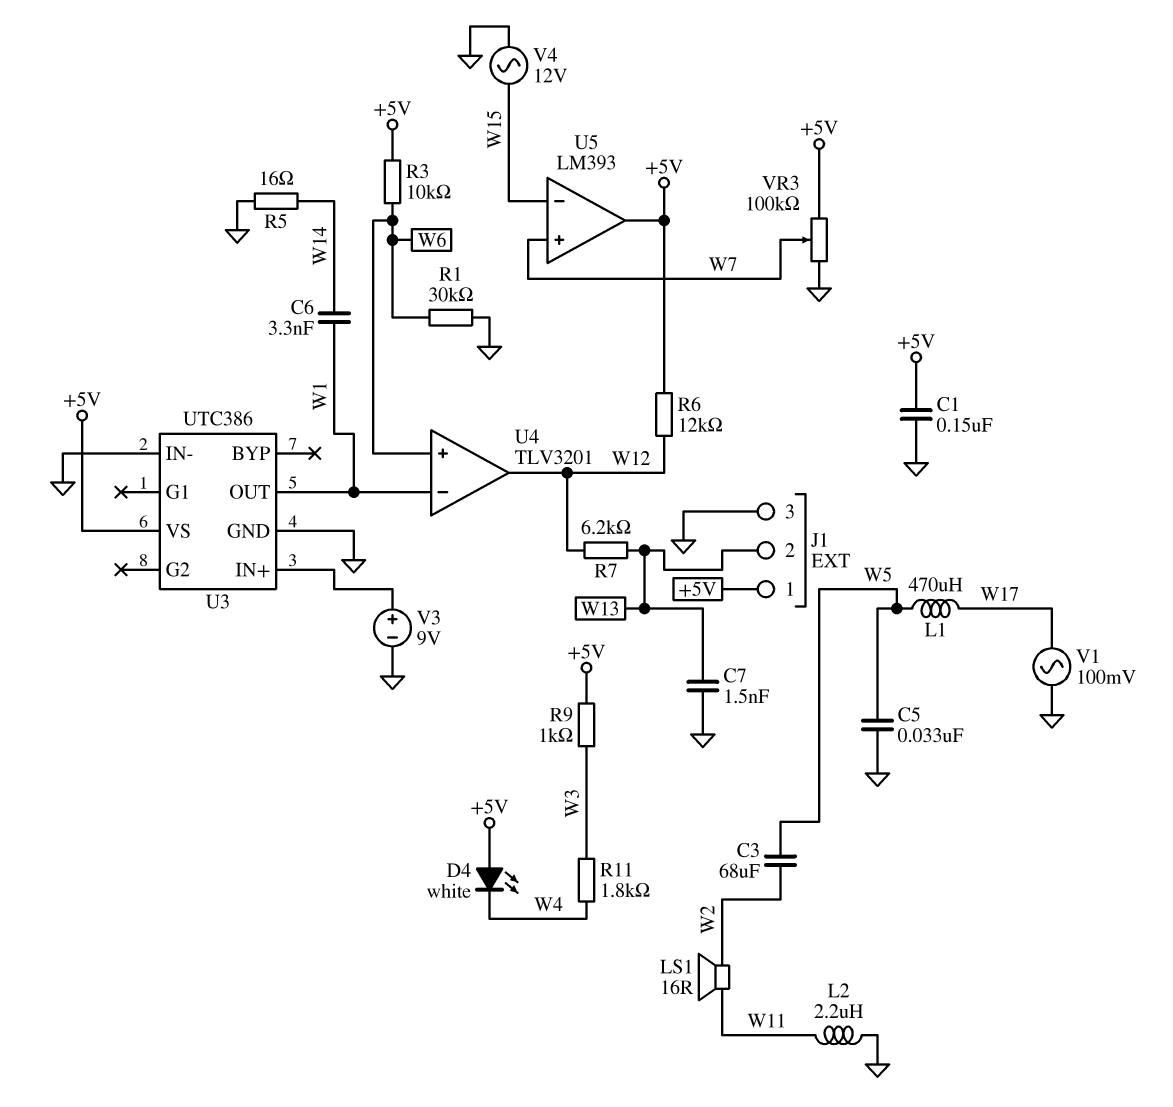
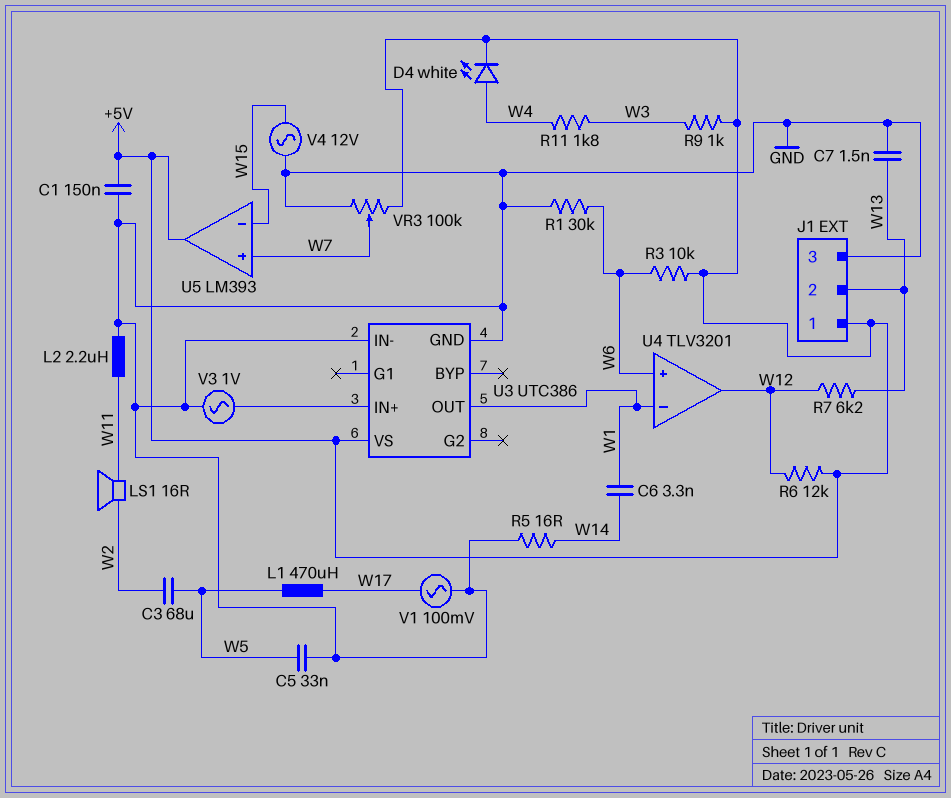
D4: LED white (A +5V, K W4) -> LED white (A W4, K +5V)
V3: 9V (plus U3/IN+, minus GND) -> AC 1V (GND, U3/IN+)

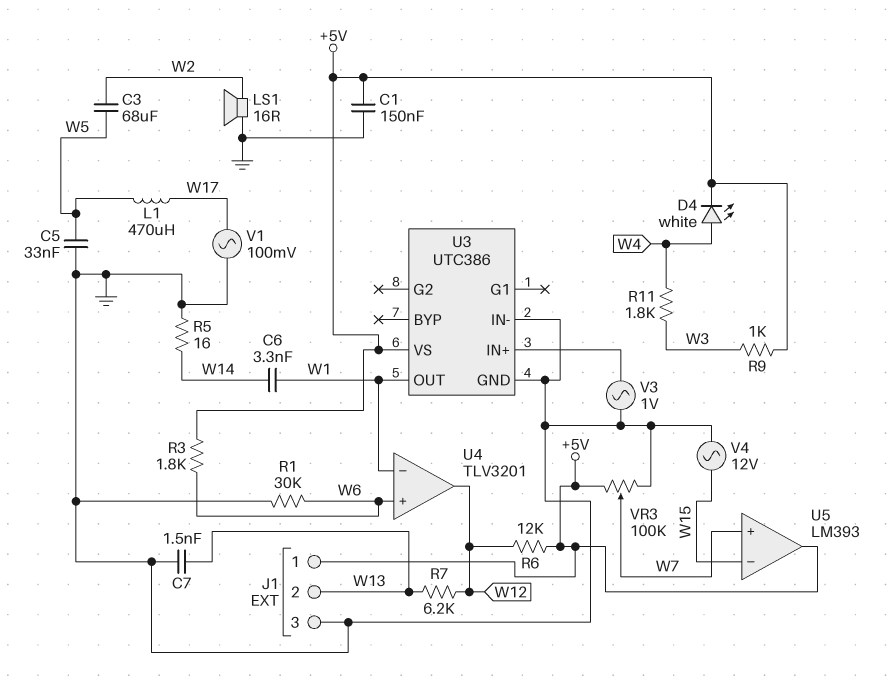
L2: 2.2uH (GND, W11) -> none
LS1: speaker 16R (W2, W11) -> speaker 16R (GND, W2)
R3: 10k (+5V, W6) -> 1.8k (+5V, W6)

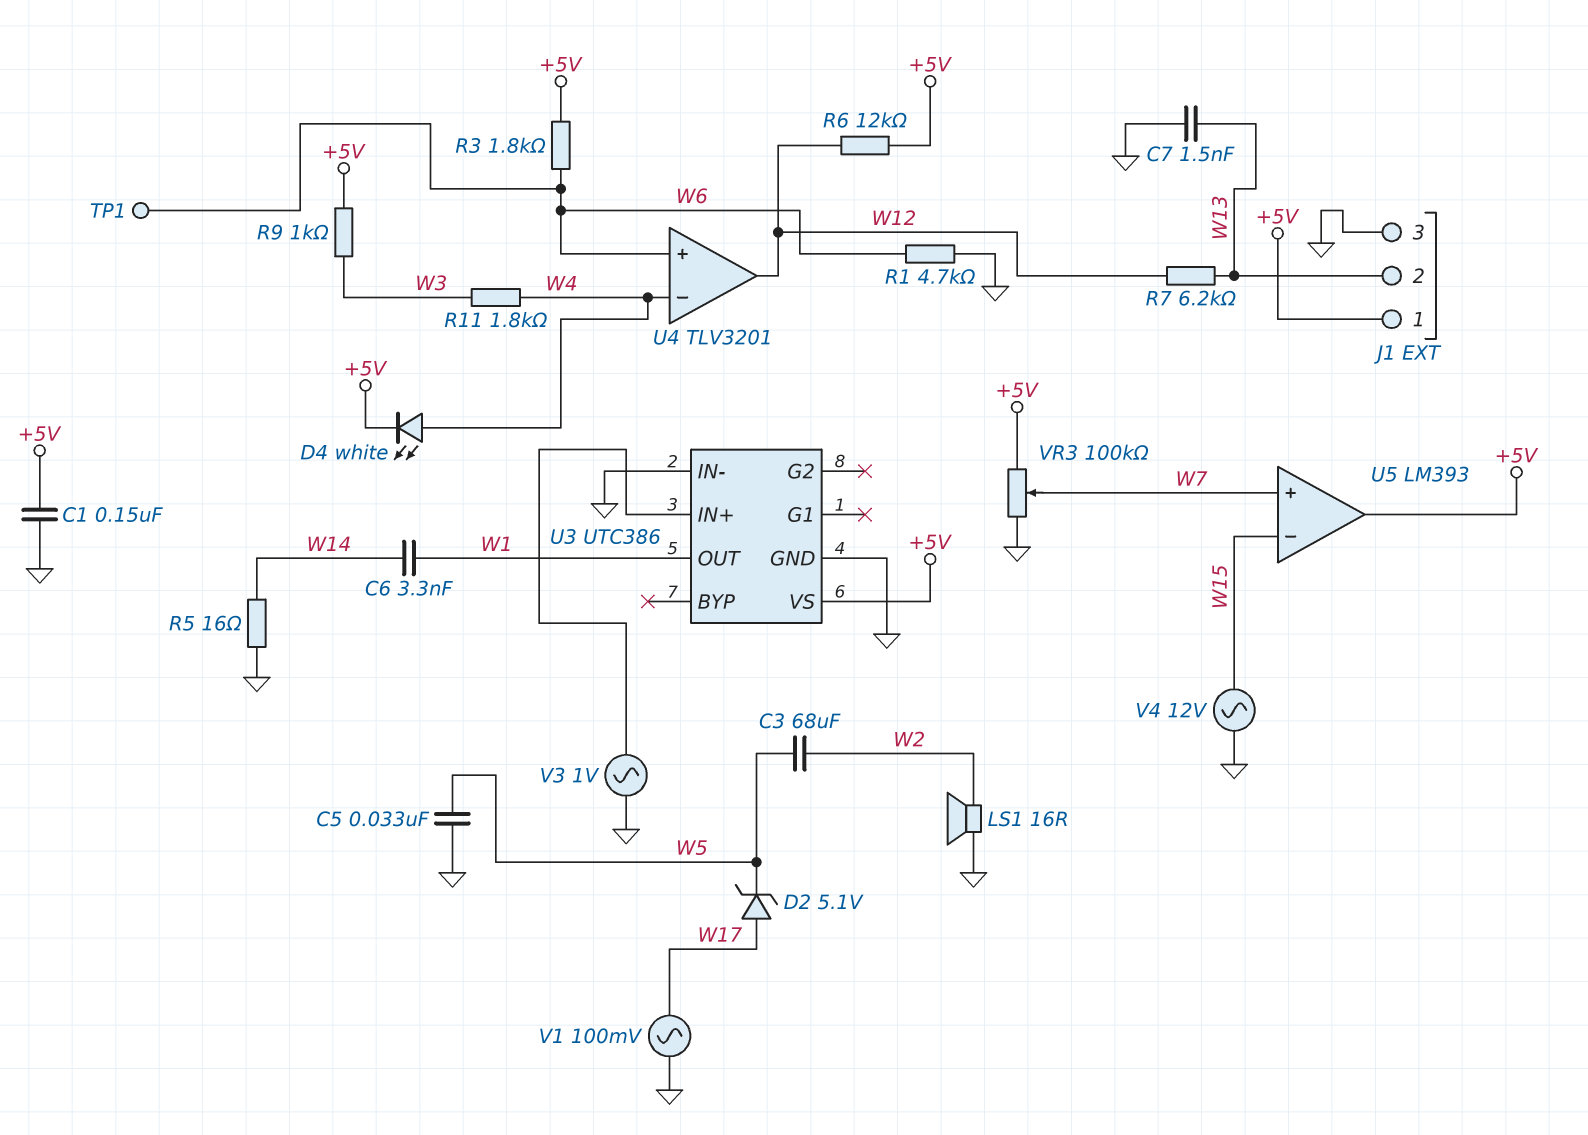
D2: none -> zener 5.1V (A W17, K W5)
L1: 470uH (W5, W17) -> none
R1: 30k (GND, W6) -> 4.7k (GND, W6)
TP1: none -> test point (W6)
U4 pin in-: W1 -> W4

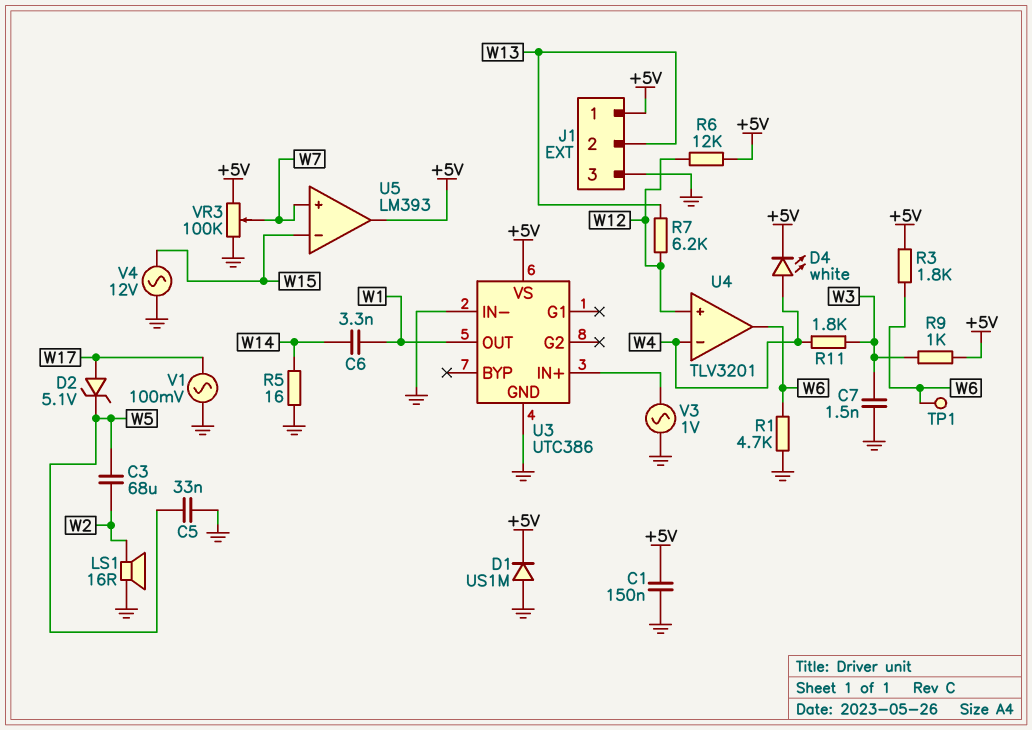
C7: 1.5nF (GND, W13) -> 1.5nF (GND, W3)
D1: none -> diode US1M (A GND, K +5V)
U4 pin in+: W6 -> W12
U4 pin out: W12 -> W6

